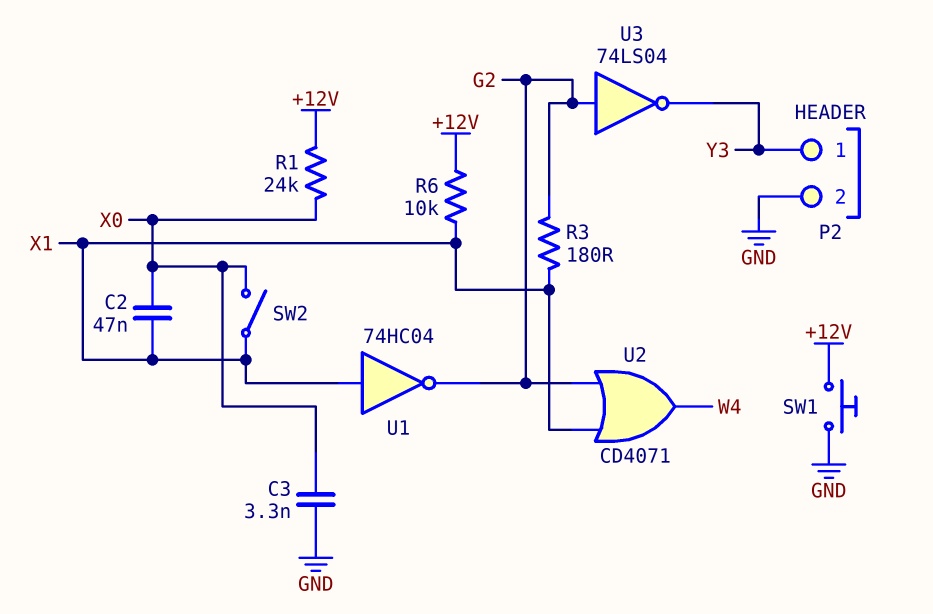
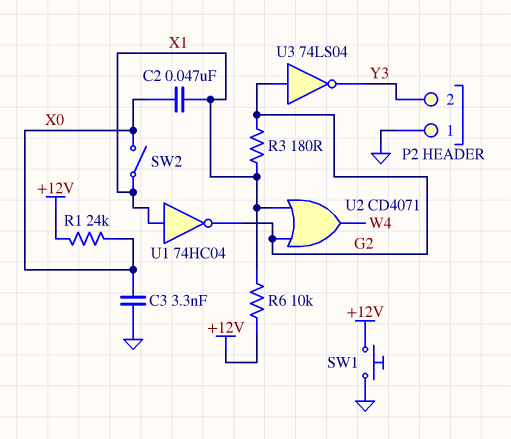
P2 pin 1: Y3 -> GND
P2 pin 2: GND -> Y3

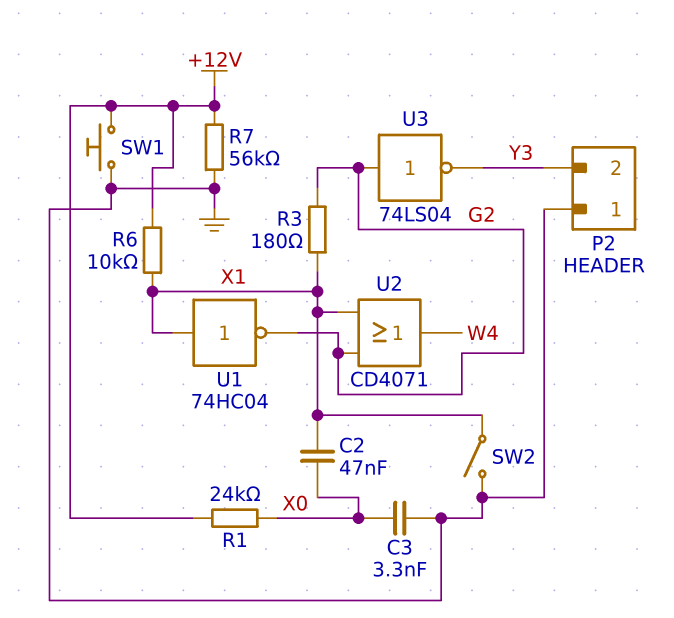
R7: none -> 56k (+12V, GND)
SW2: switch (X0, X1) -> switch (GND, X1)

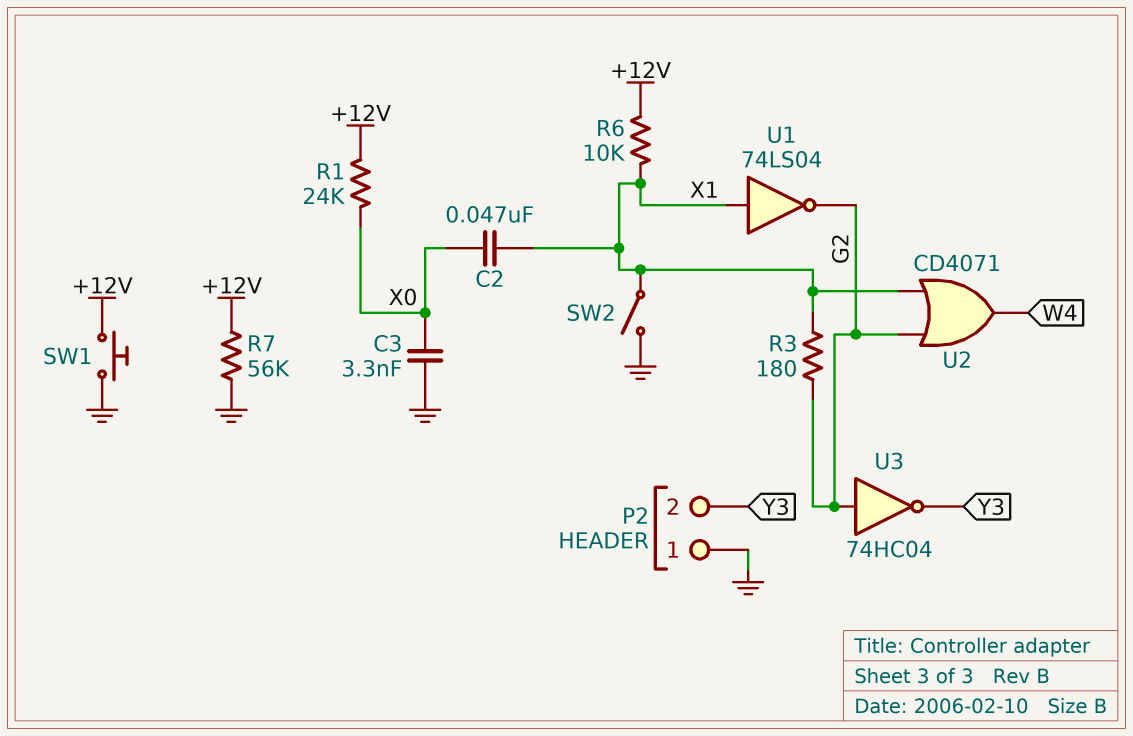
U1: NOT 74HC04 (in X1, out G2) -> NOT 74LS04 (in X1, out G2)
U3: NOT 74LS04 (in G2, out Y3) -> NOT 74HC04 (in G2, out Y3)

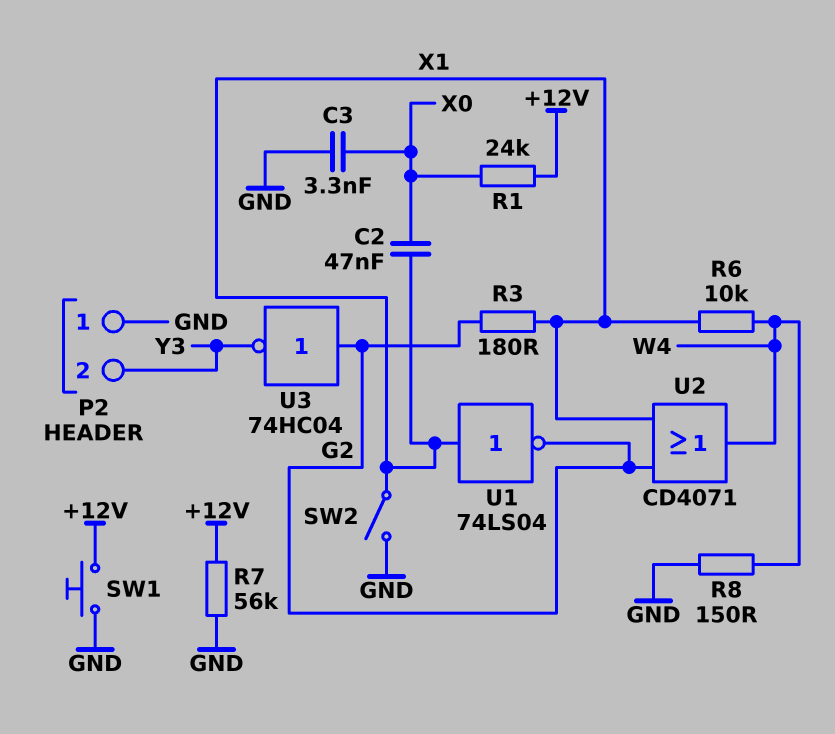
R6: 10k (+12V, X1) -> 10k (W4, X1)
R8: none -> 150 (GND, W4)

